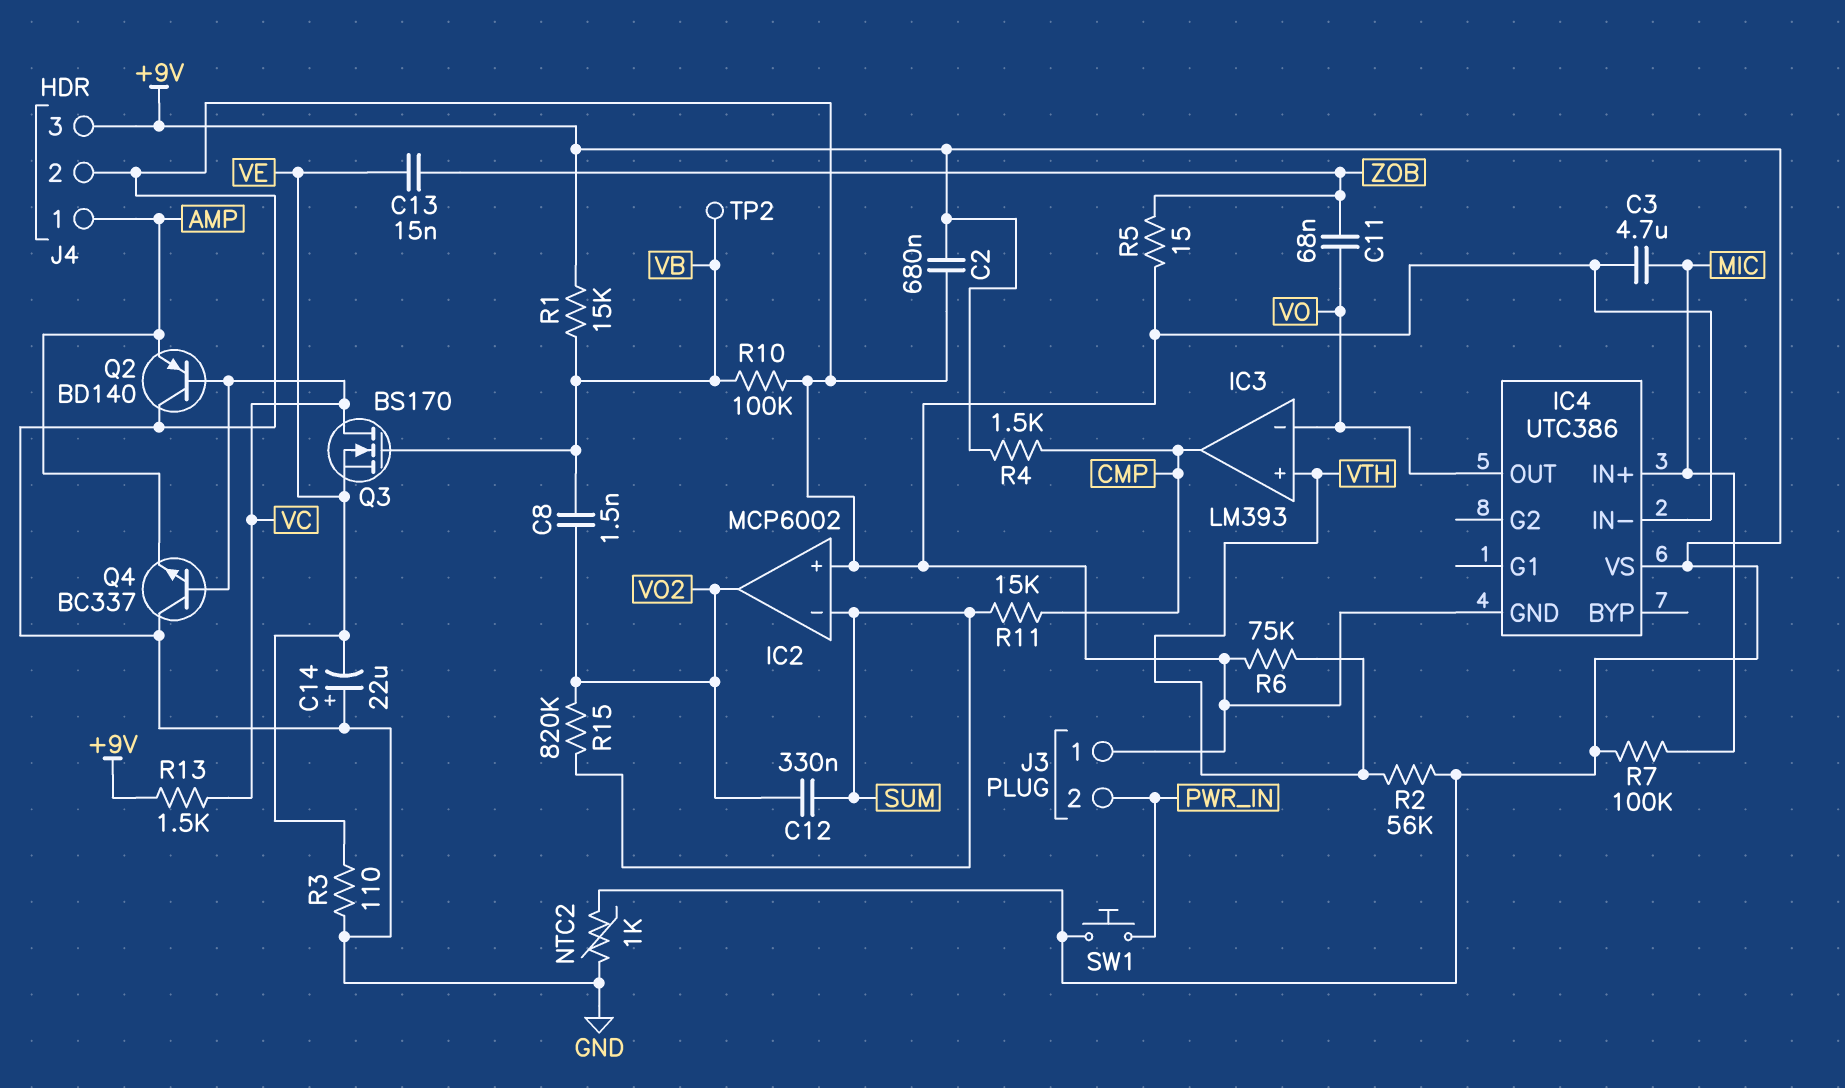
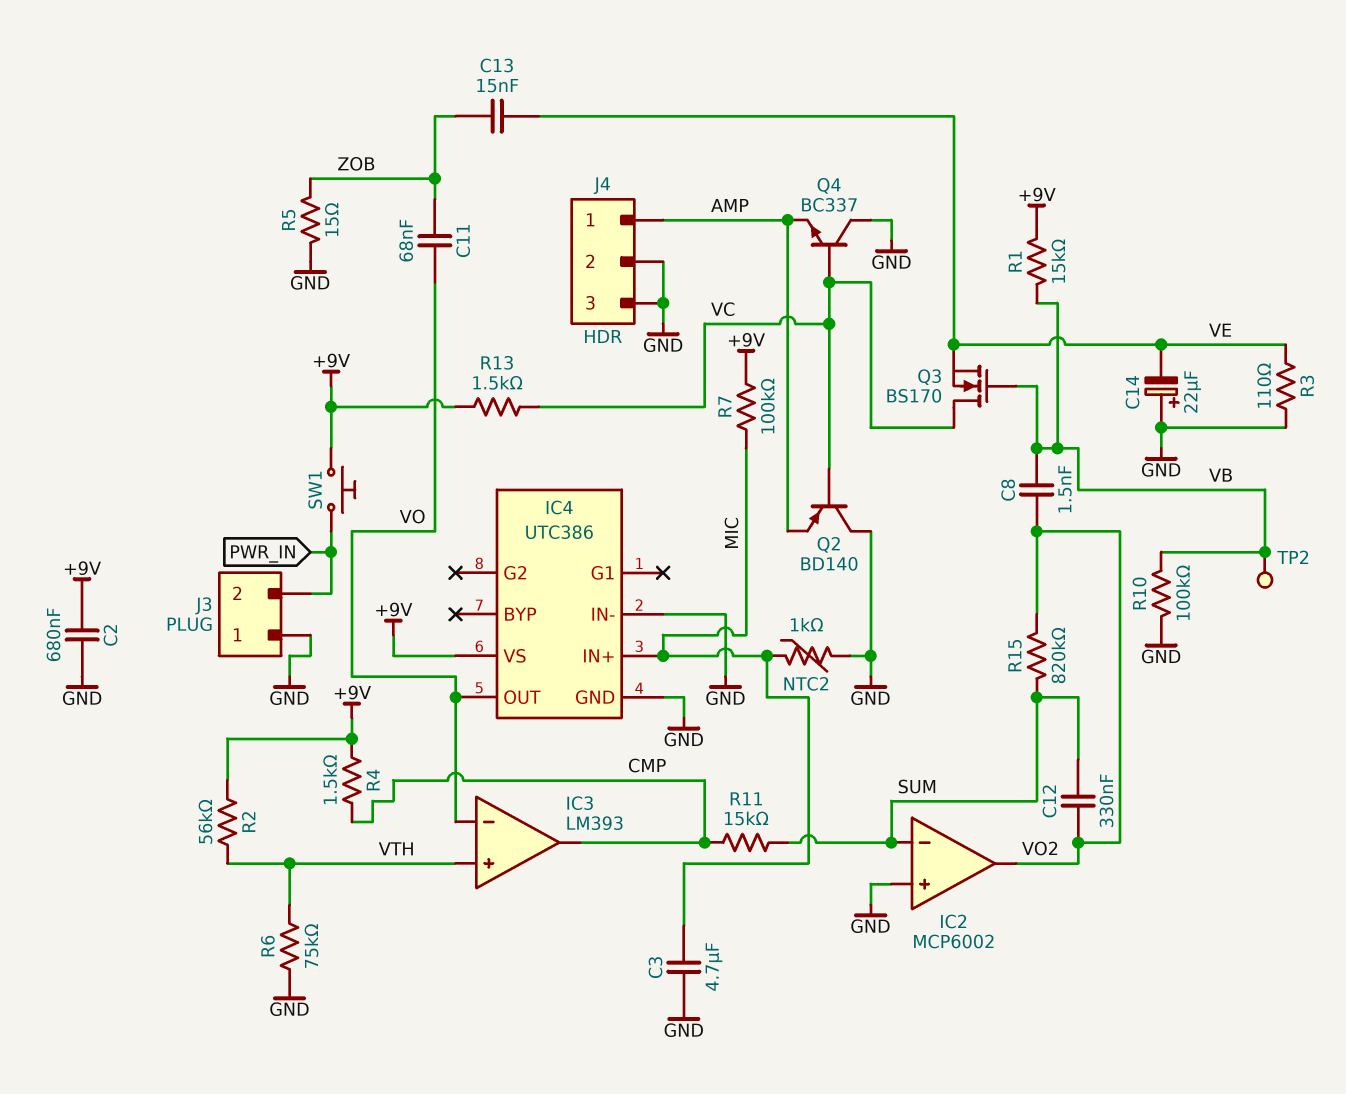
J4 pin 3: +9V -> GND
NTC2: 1k (+9V, GND) -> 1k (GND, MIC)

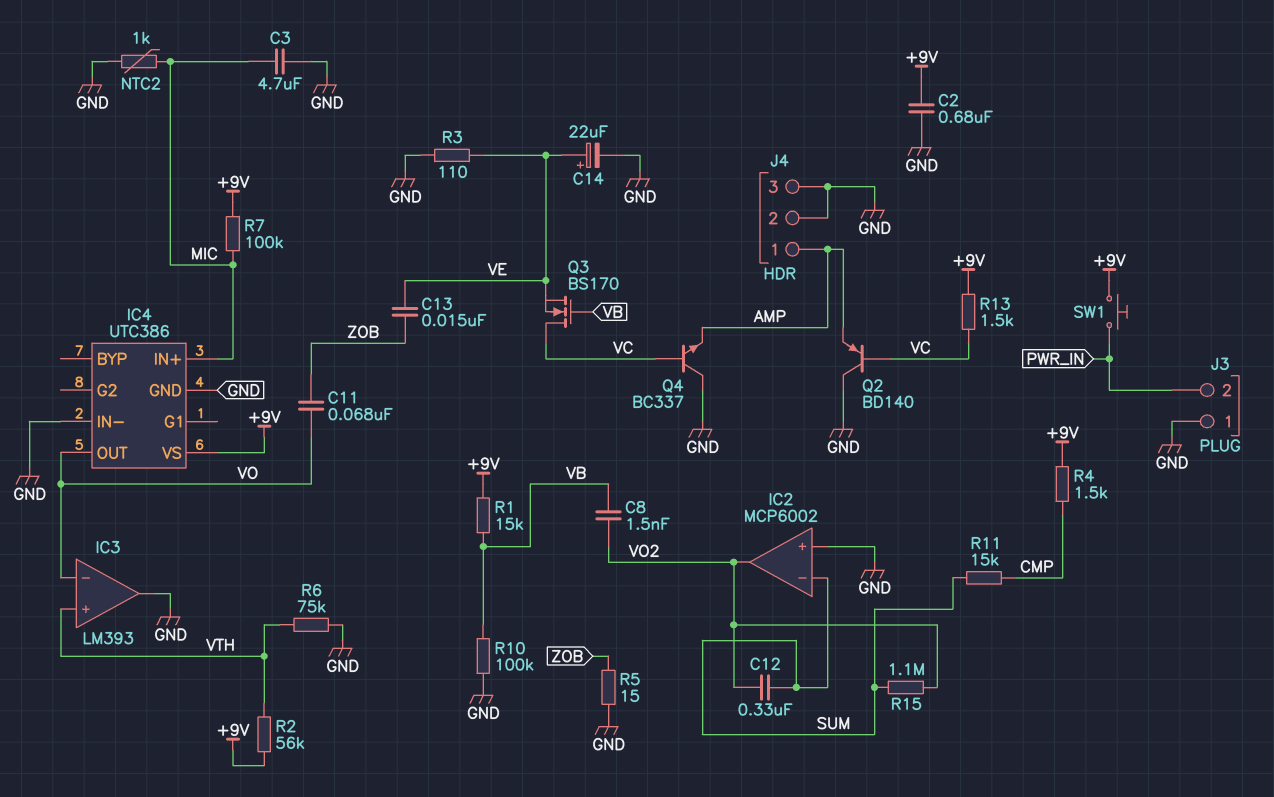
C14: 22uF (plus GND, minus VE) -> 22uF (plus VE, minus GND)
IC3 pin out: CMP -> GND
R15: 820k (SUM, VO2) -> 1.1M (SUM, VO2)
TP2: test point (VB) -> none

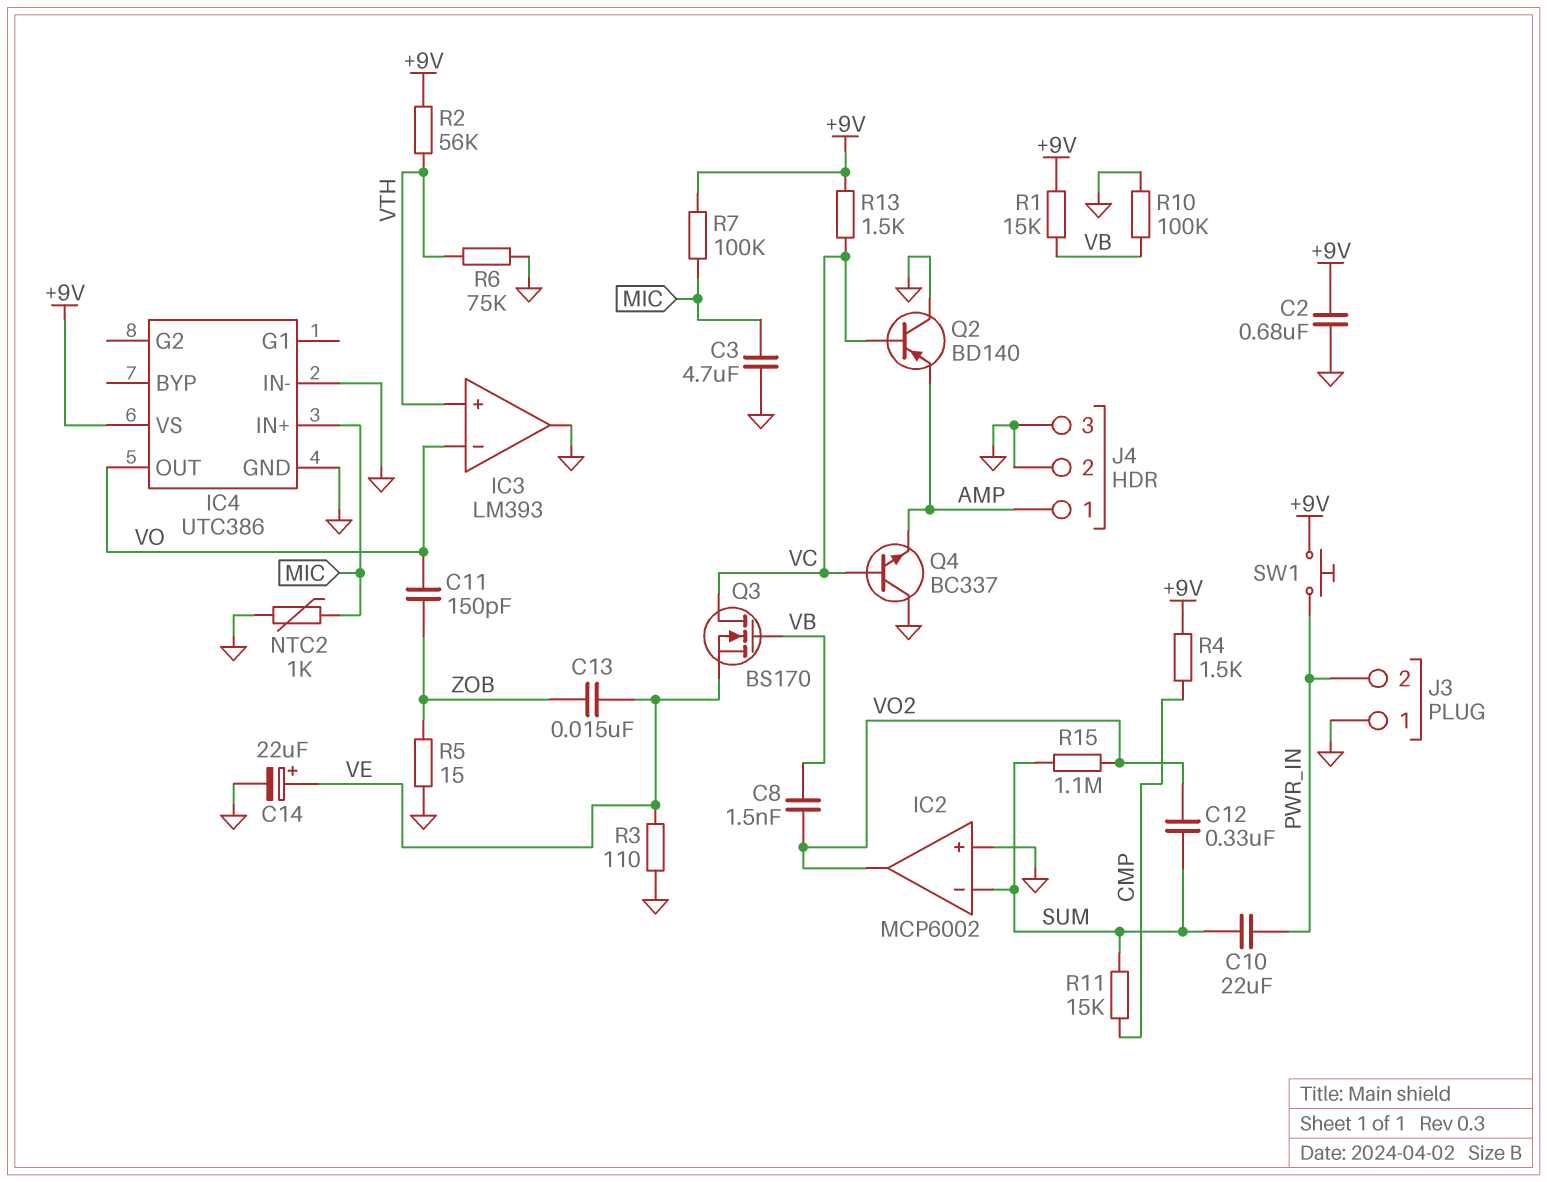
C10: none -> 22uF (PWR_IN, SUM)
C11: 68nF (VO, ZOB) -> 150pF (VO, ZOB)

